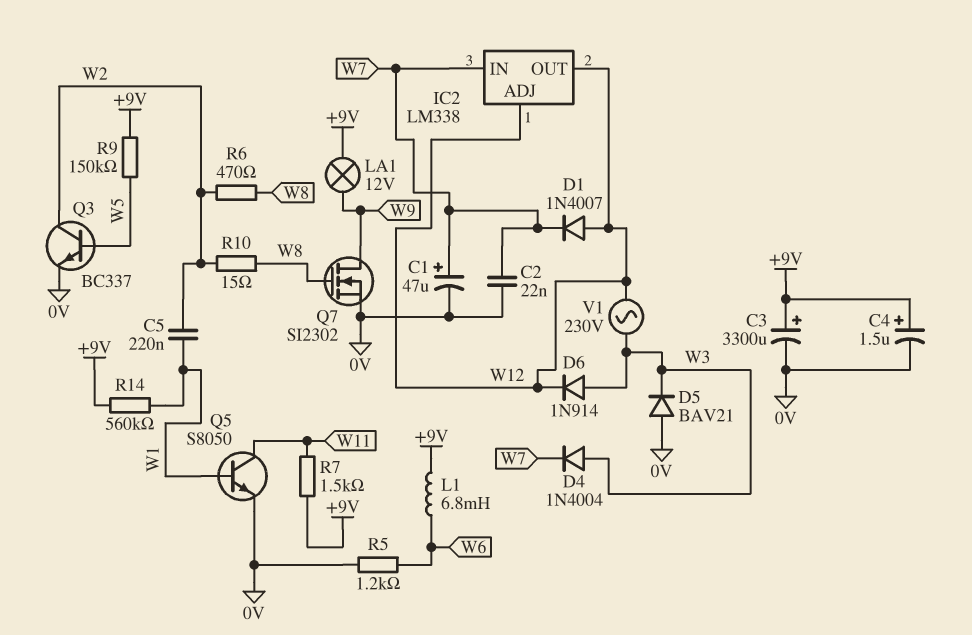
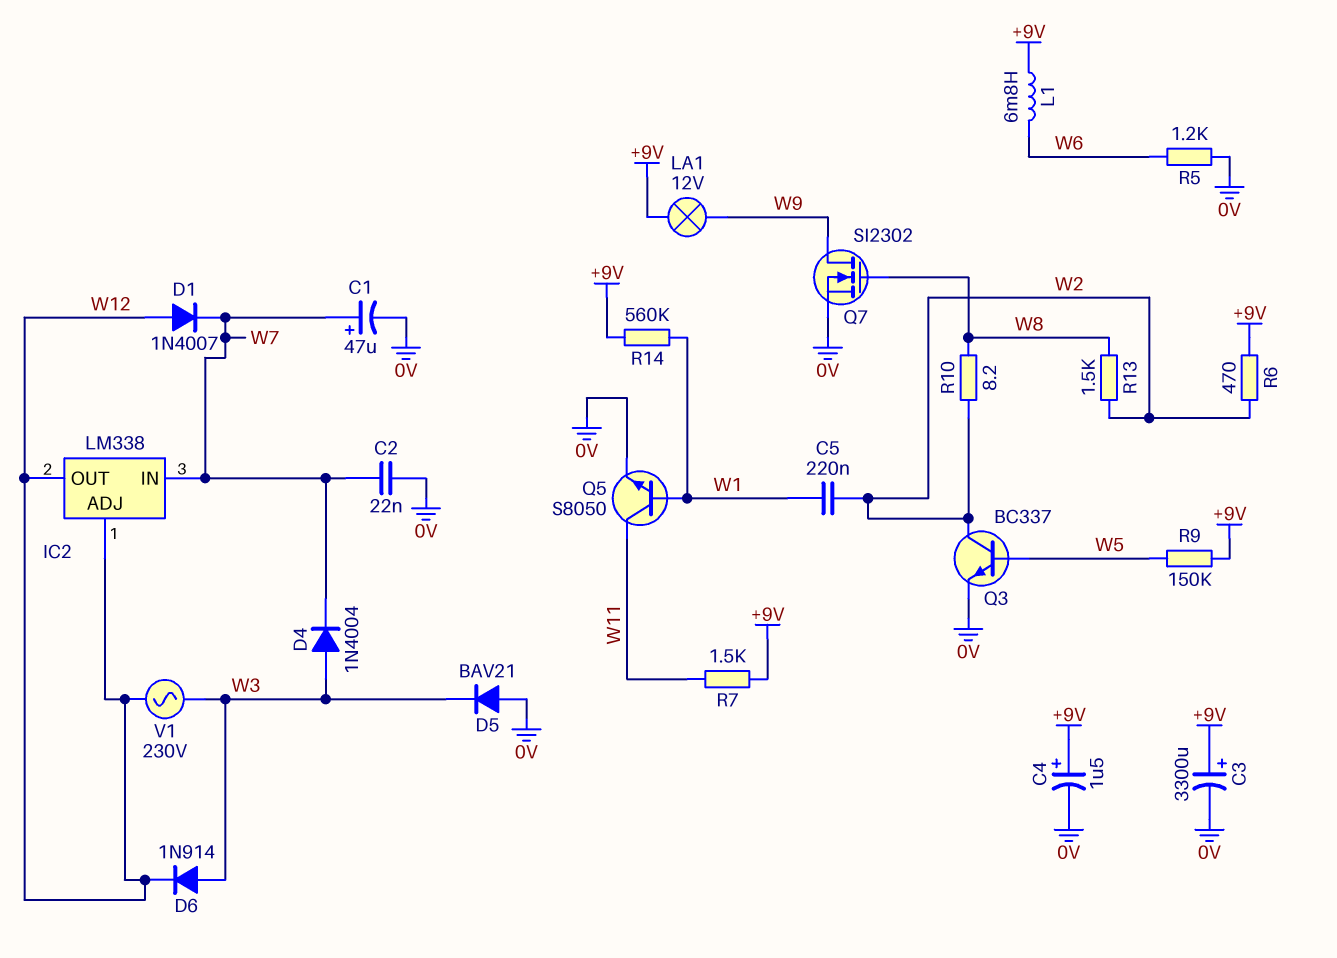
R6: 470 (W2, W8) -> 470 (+9V, W2)
R10: 15 (W2, W8) -> 8.2 (W2, W8)
R13: none -> 1.5k (W2, W8)

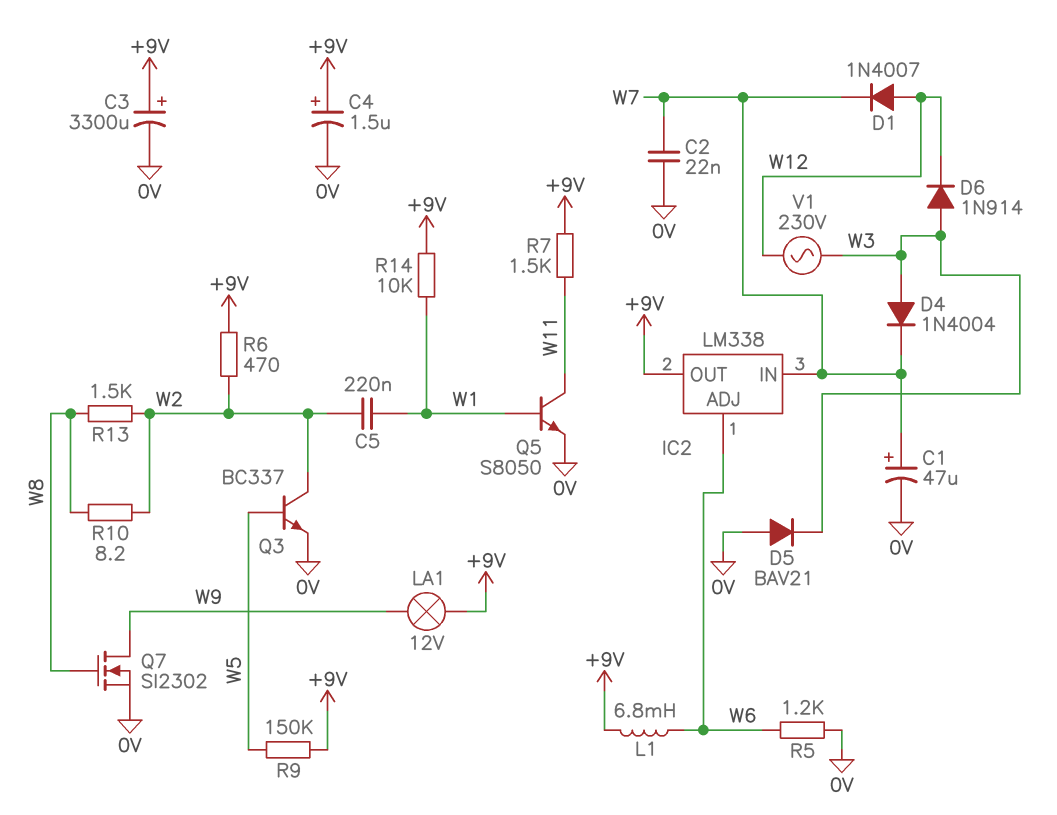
IC2 pin ADJ: W12 -> W6
IC2 pin OUT: W12 -> +9V
R14: 560k (+9V, W1) -> 10k (+9V, W1)

